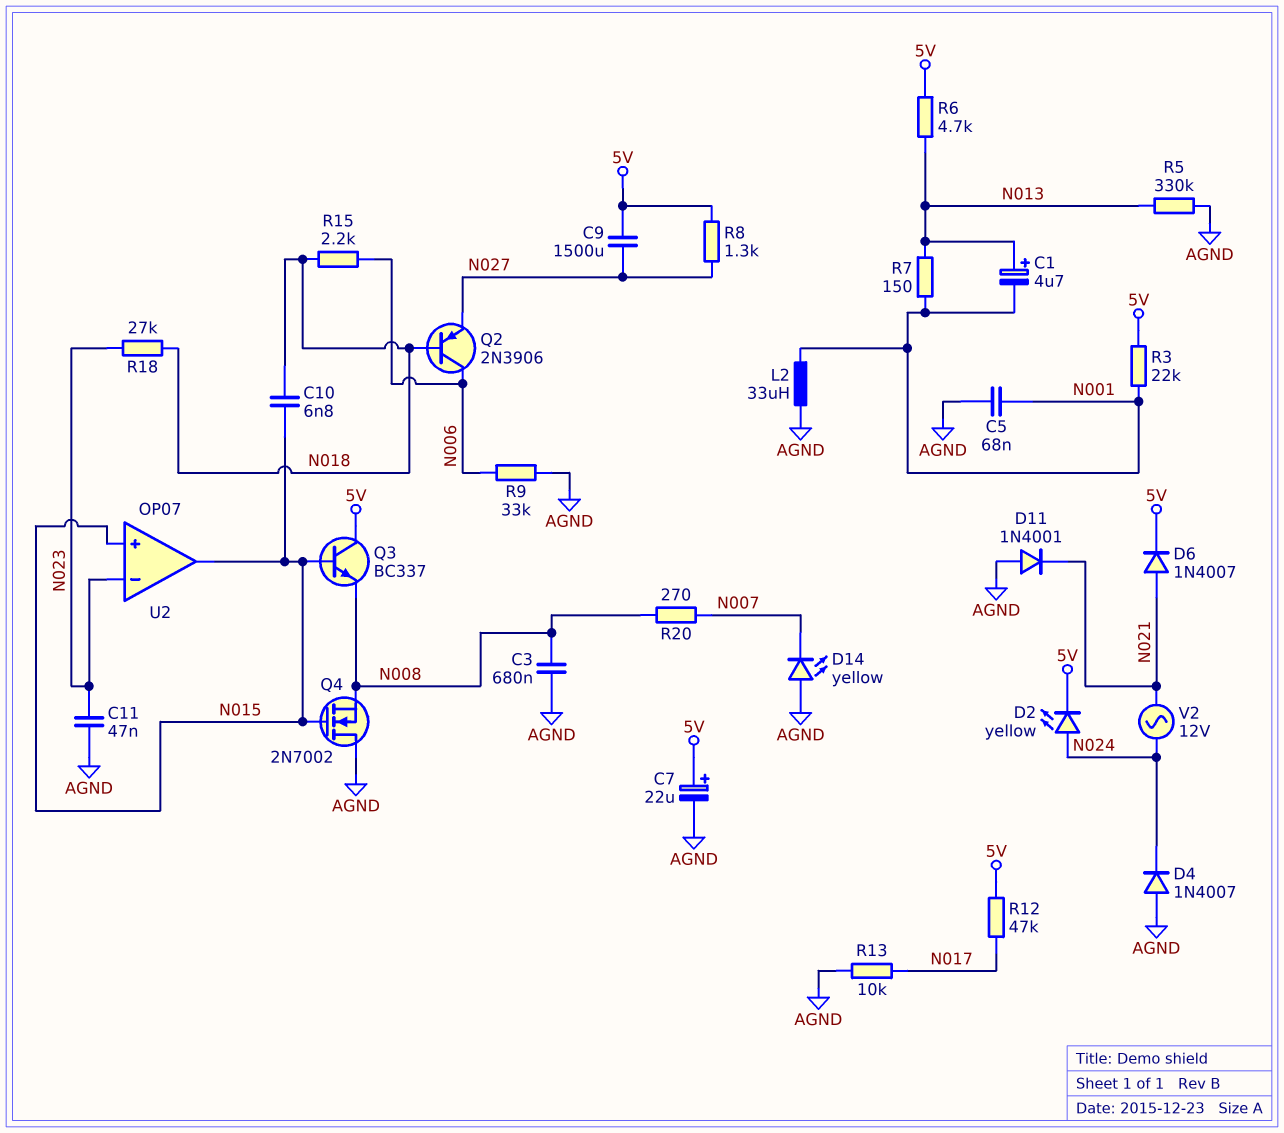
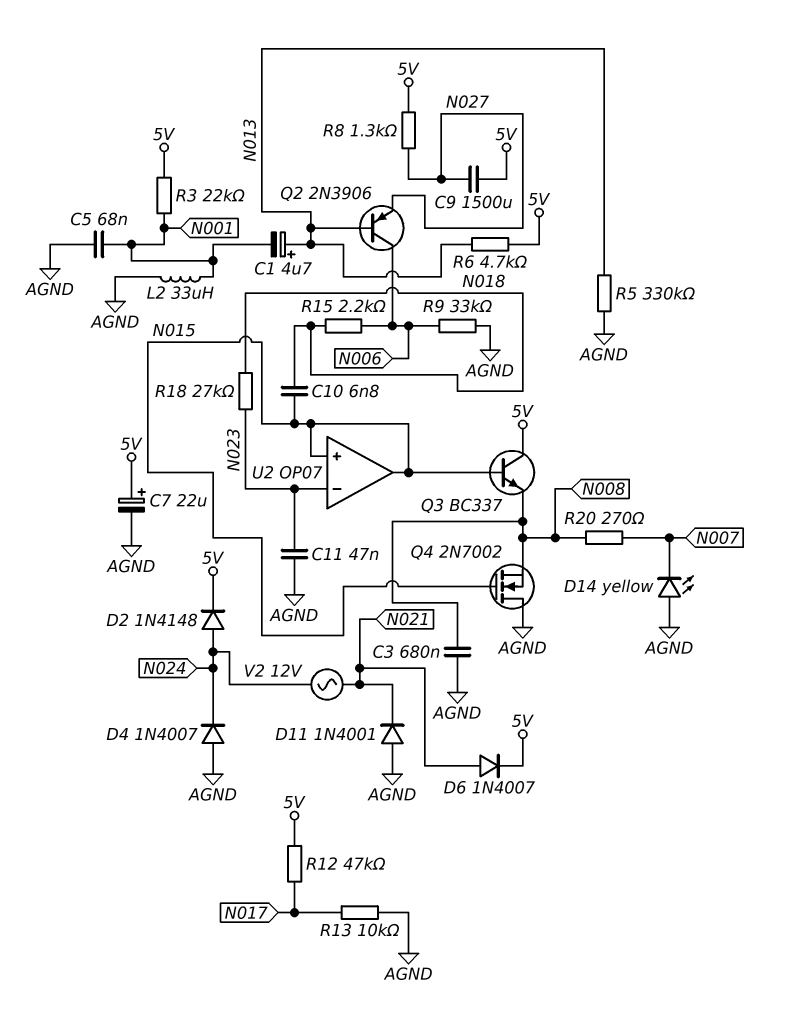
D2: LED yellow (A N024, K 5V) -> diode 1N4148 (A N024, K 5V)
Q2: PNP 2N3906 (B N018, C N006, E N027) -> PNP 2N3906 (B N013, C N006, E N027)
R7: 150 (N001, N013) -> none

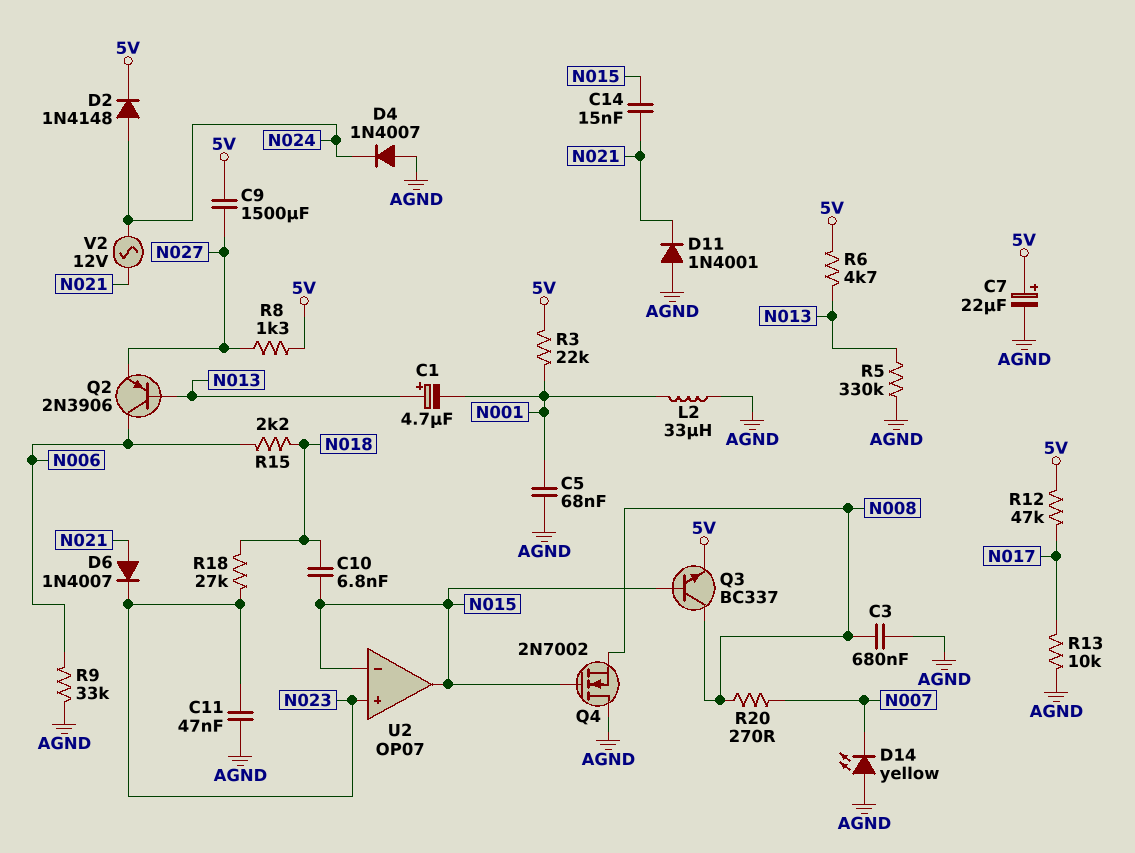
C14: none -> 15nF (N015, N021)
D6: diode 1N4007 (A N021, K 5V) -> diode 1N4007 (A N021, K N023)
Q3: NPN BC337 (B N015, C 5V, E N008) -> NPN BC337 (B N015, C N008, E 5V)
U2 pin in+: N015 -> N023
U2 pin in-: N023 -> N015

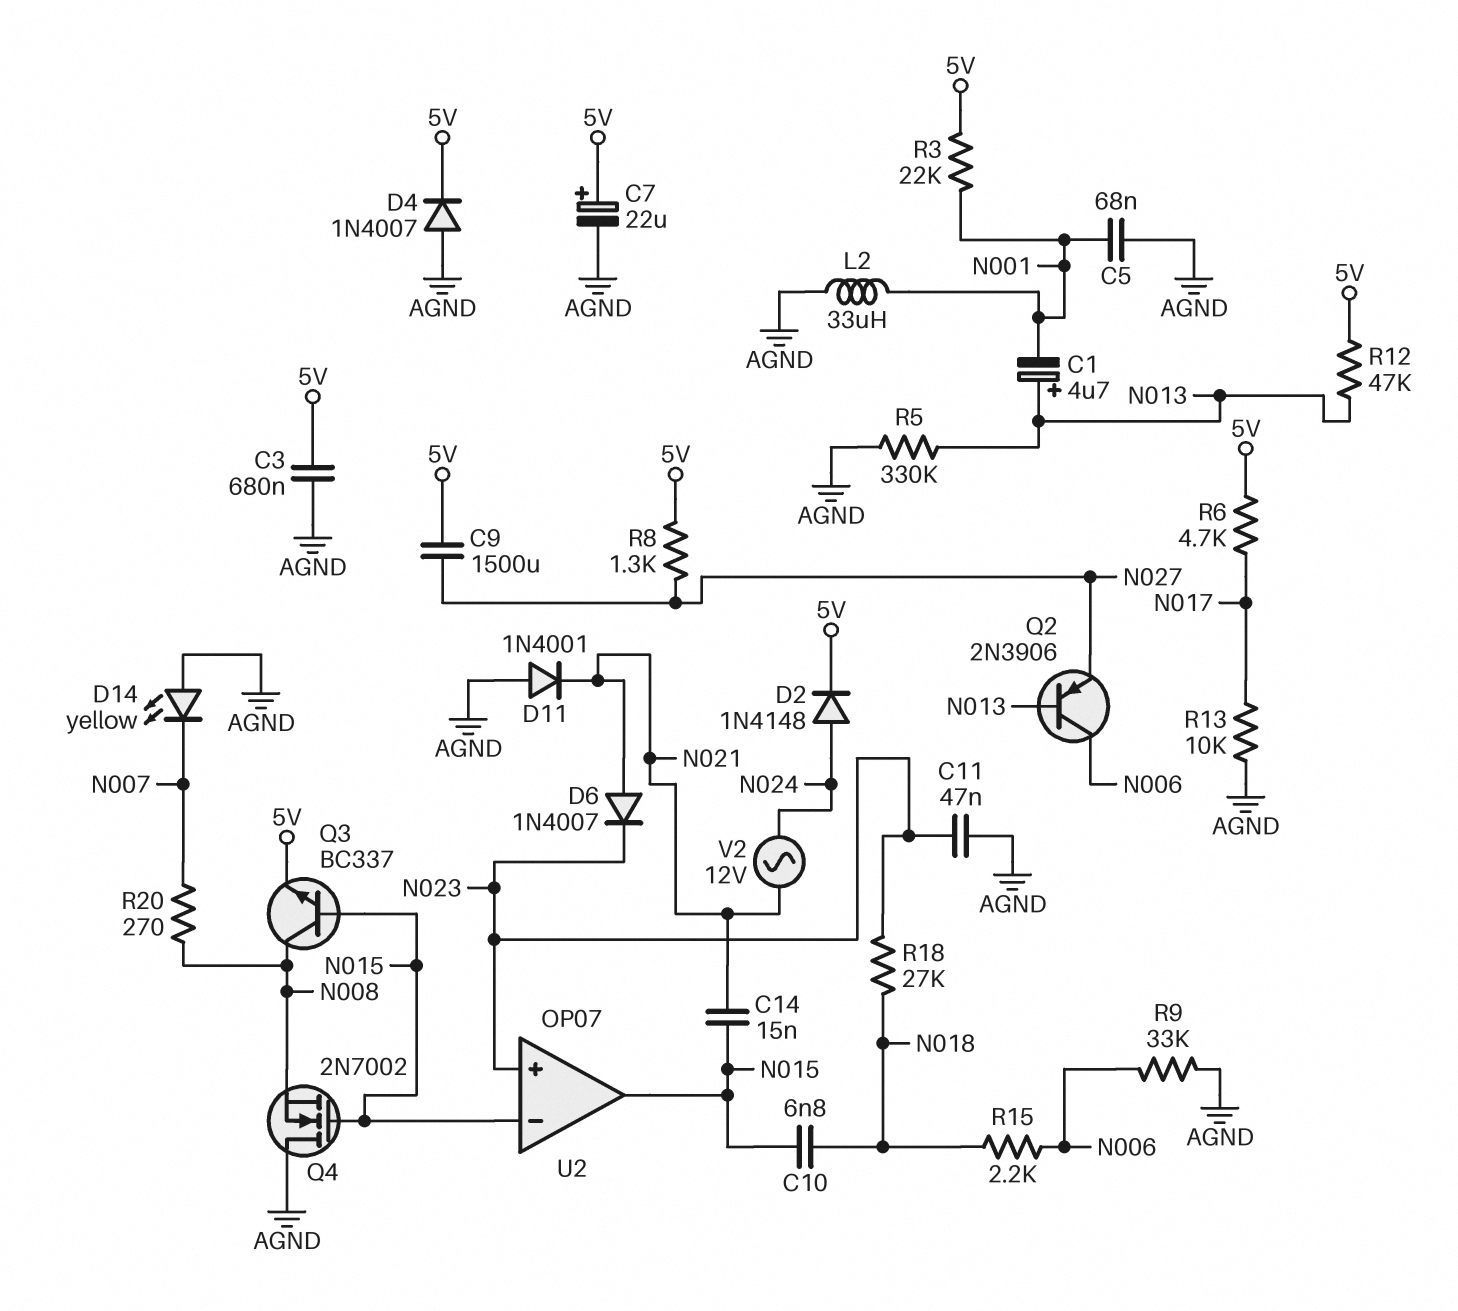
C3: 680nF (AGND, N008) -> 680nF (5V, AGND)
D4: diode 1N4007 (A AGND, K N024) -> diode 1N4007 (A AGND, K 5V)
R6: 4.7k (5V, N013) -> 4.7k (5V, N017)
R12: 47k (5V, N017) -> 47k (5V, N013)

